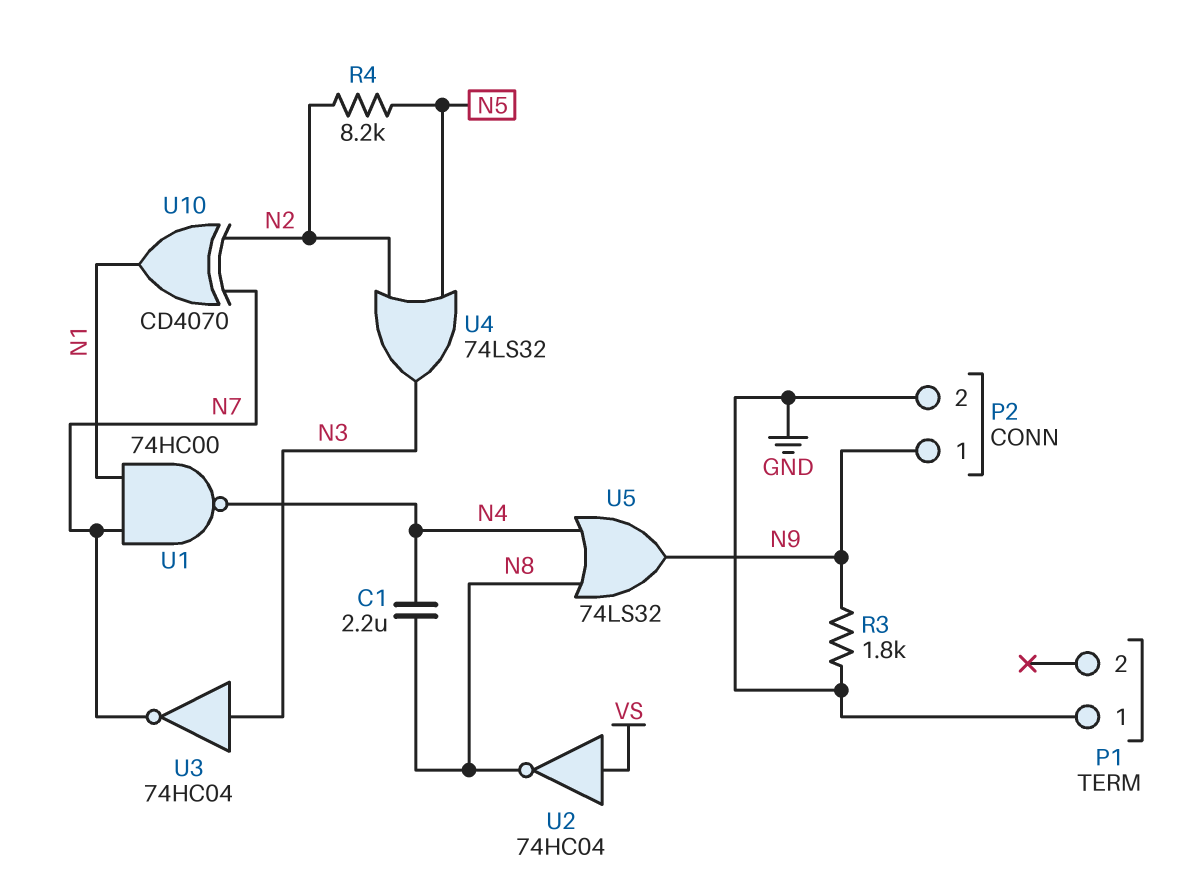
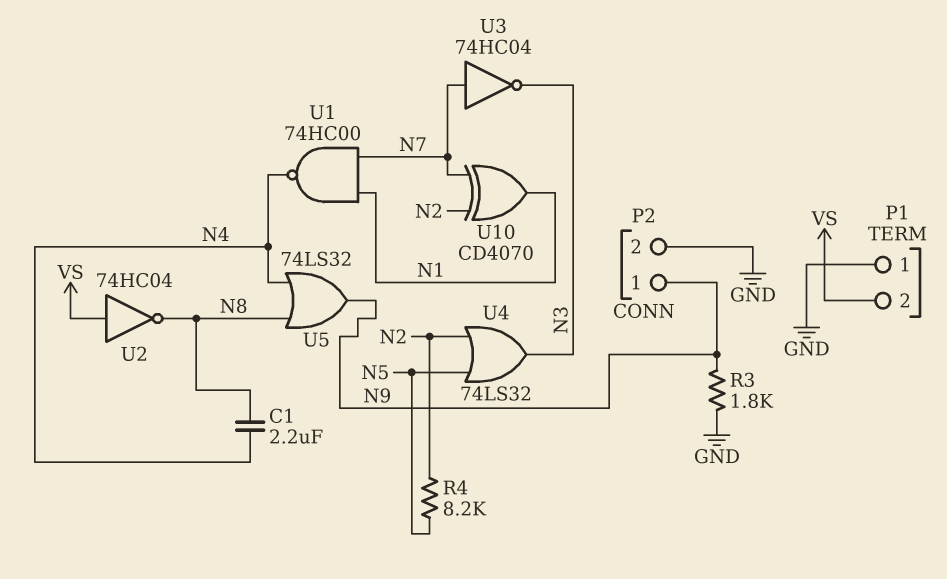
P1 pin 2: none -> VS
U3: NOT 74HC04 (in N3, out N7) -> NOT 74HC04 (in N7, out N3)

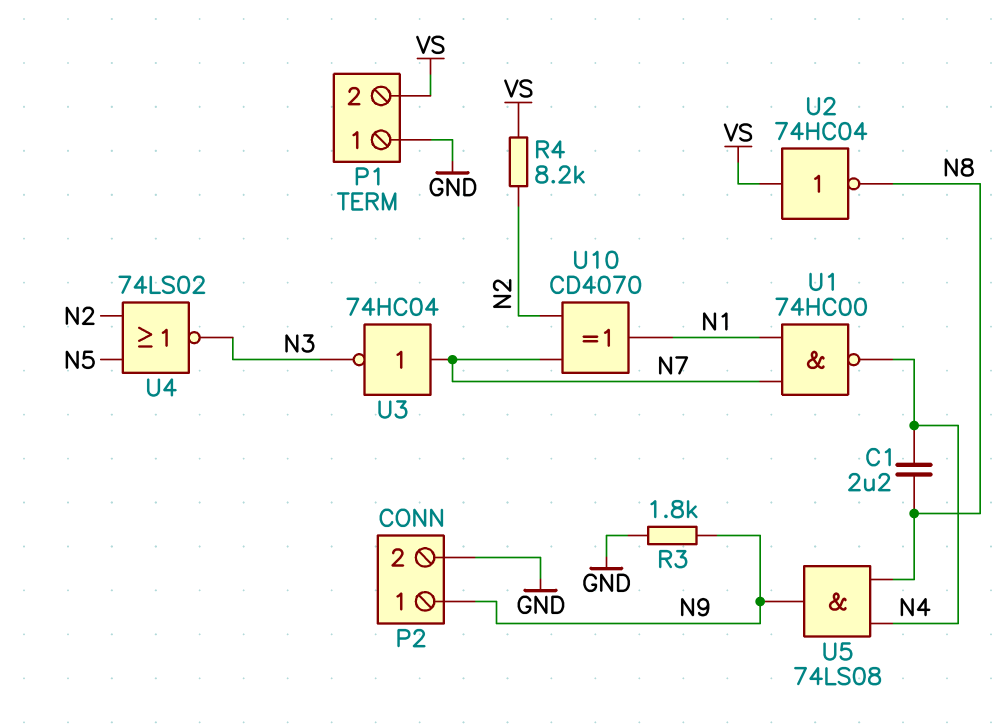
R4: 8.2k (N2, N5) -> 8.2k (N2, VS)
U4: OR 74LS32 (in N2, in N5, out N3) -> NOR 74LS02 (in N2, in N5, out N3)
U5: OR 74LS32 (in N4, in N8, out N9) -> AND 74LS08 (in N4, in N8, out N9)

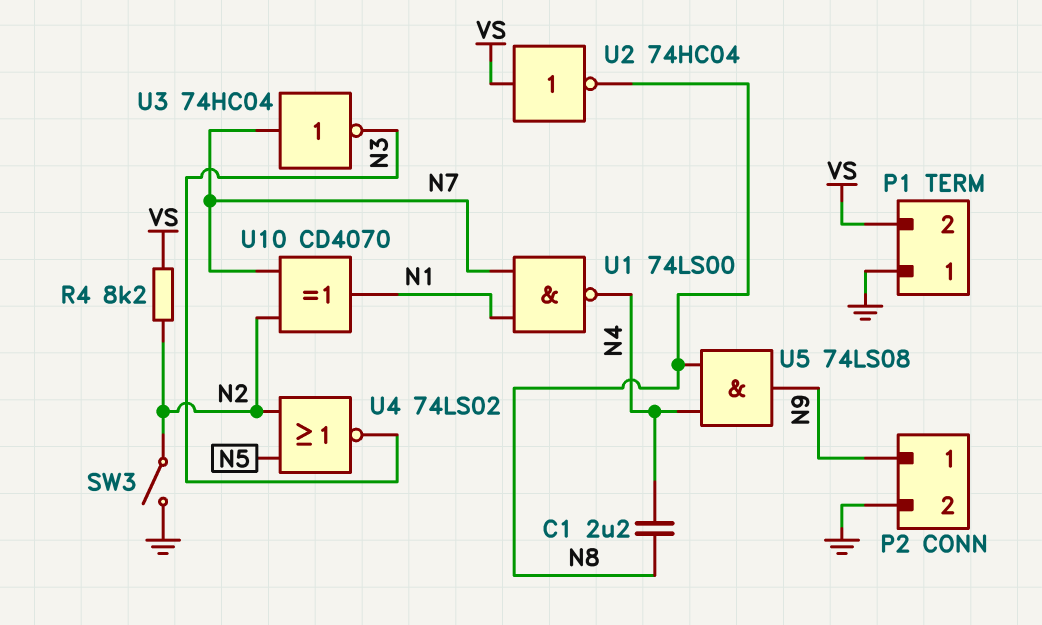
R3: 1.8k (GND, N9) -> none
SW3: none -> switch (GND, N2)
U1: NAND 74HC00 (in N1, in N7, out N4) -> NAND 74LS00 (in N1, in N7, out N4)

